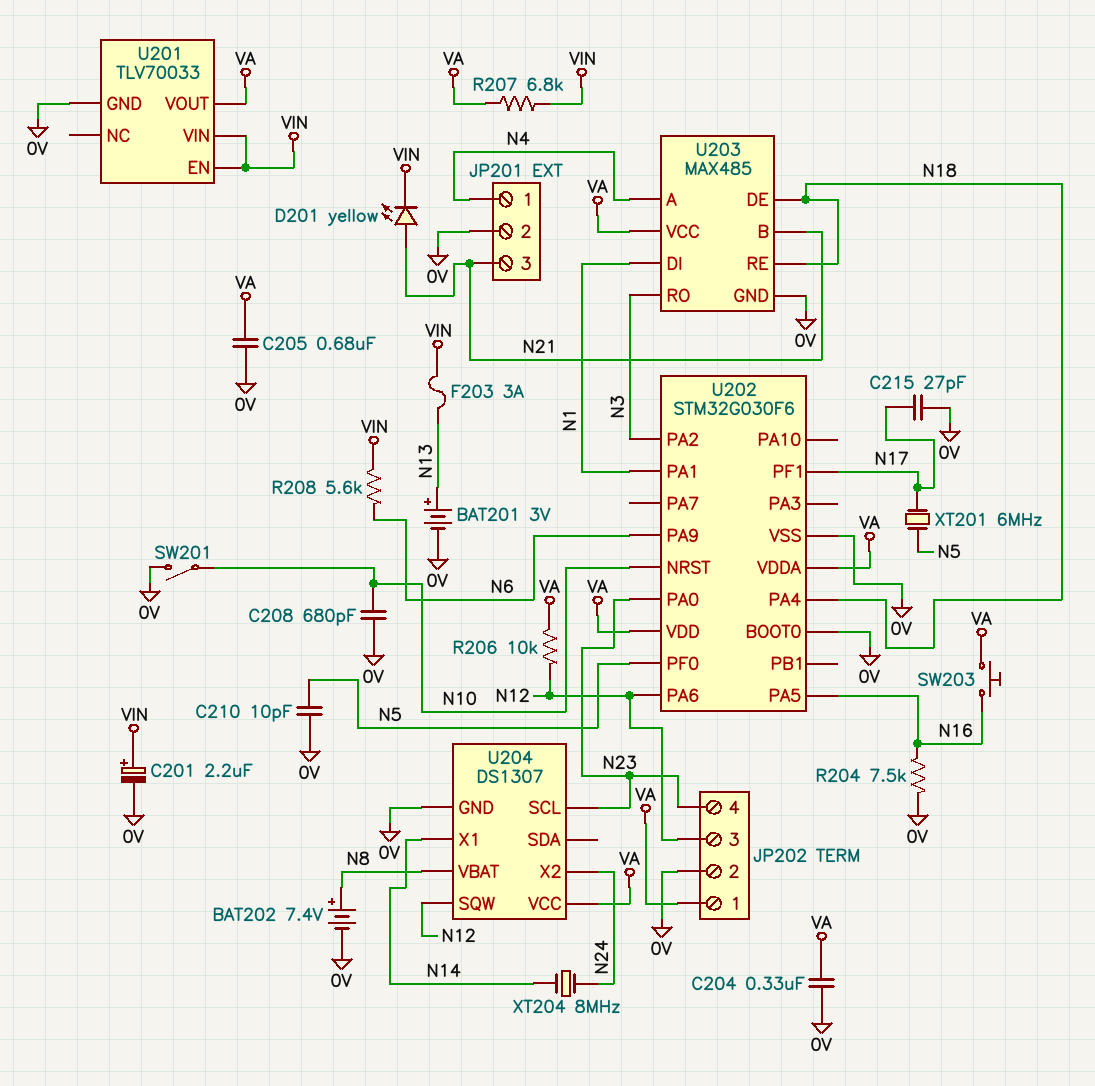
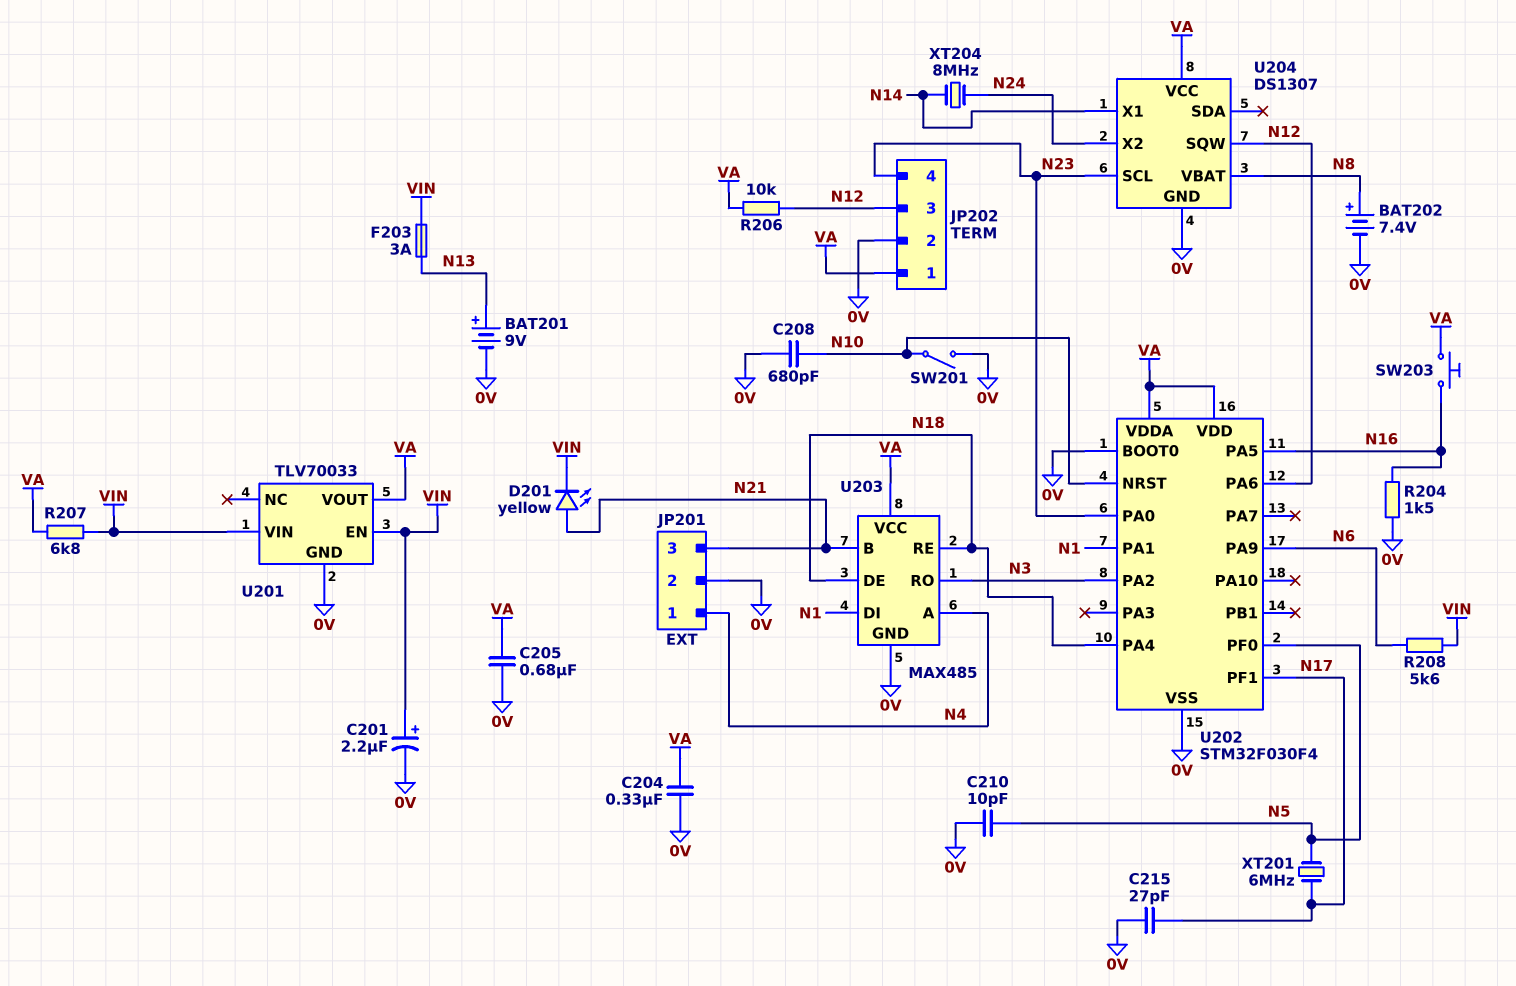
BAT201: 3V (plus N13, minus 0V) -> 9V (plus N13, minus 0V)
R204: 7.5k (0V, N16) -> 1.5k (0V, N16)
U202: STM32G030F6 -> STM32F030F4

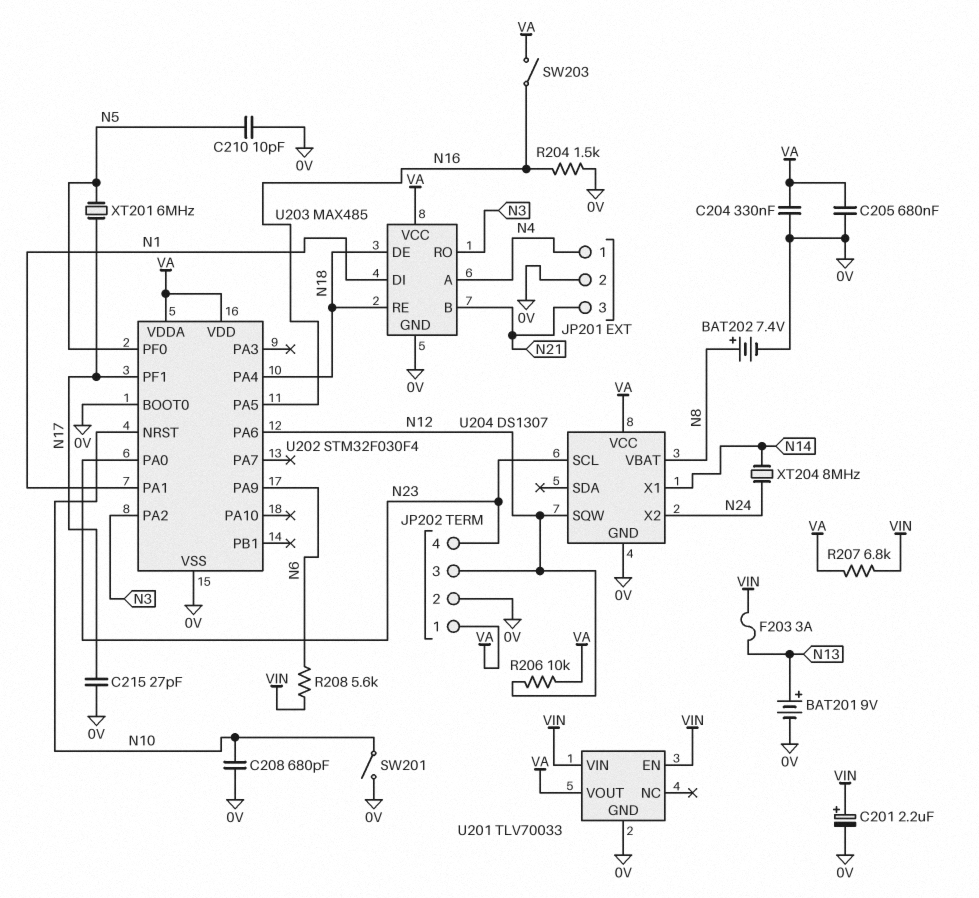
D201: LED yellow (A N21, K VIN) -> none
SW203: button (N16, VA) -> switch (N16, VA)

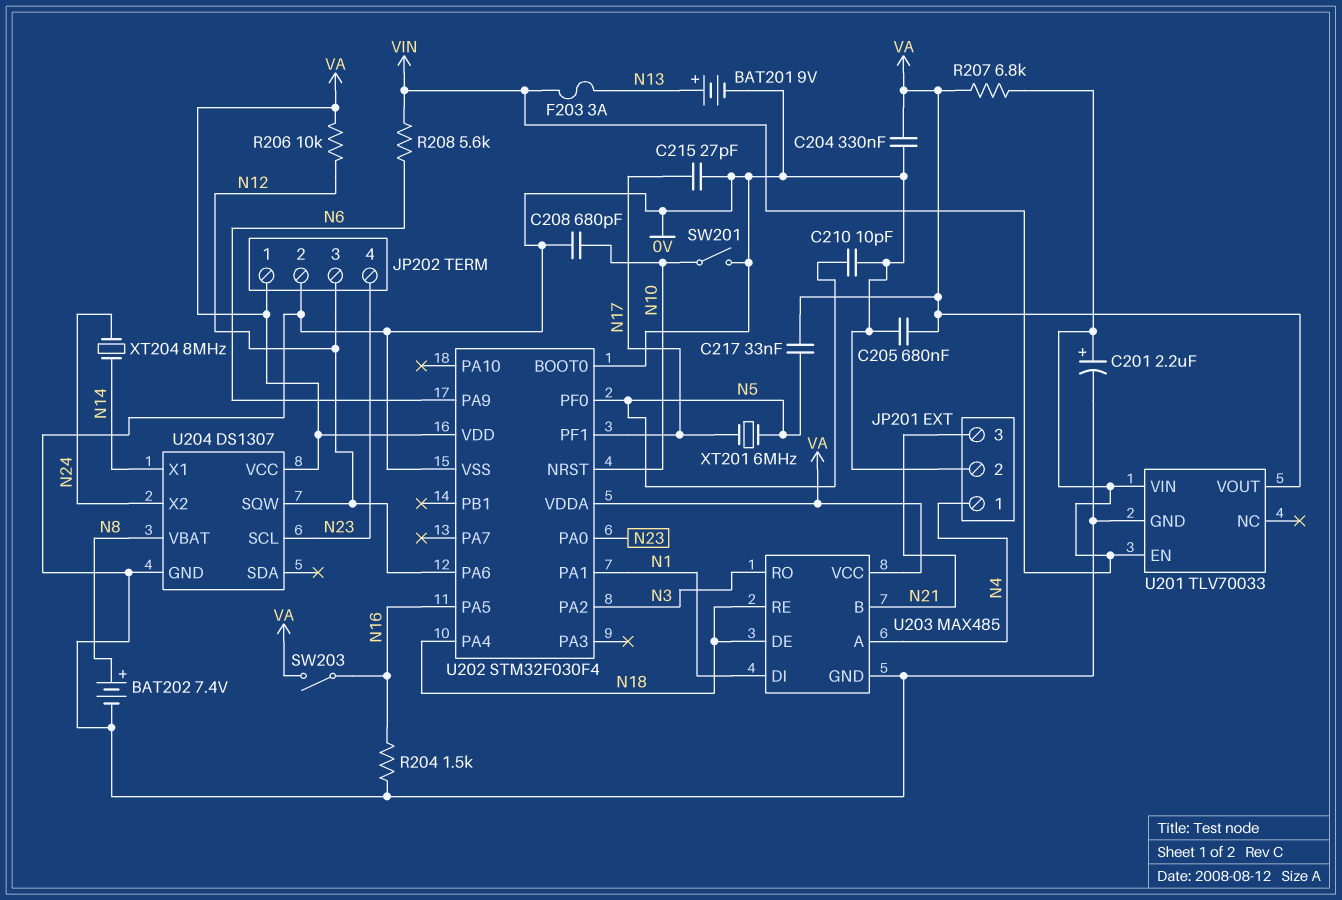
C217: none -> 33nF (N5, VA)

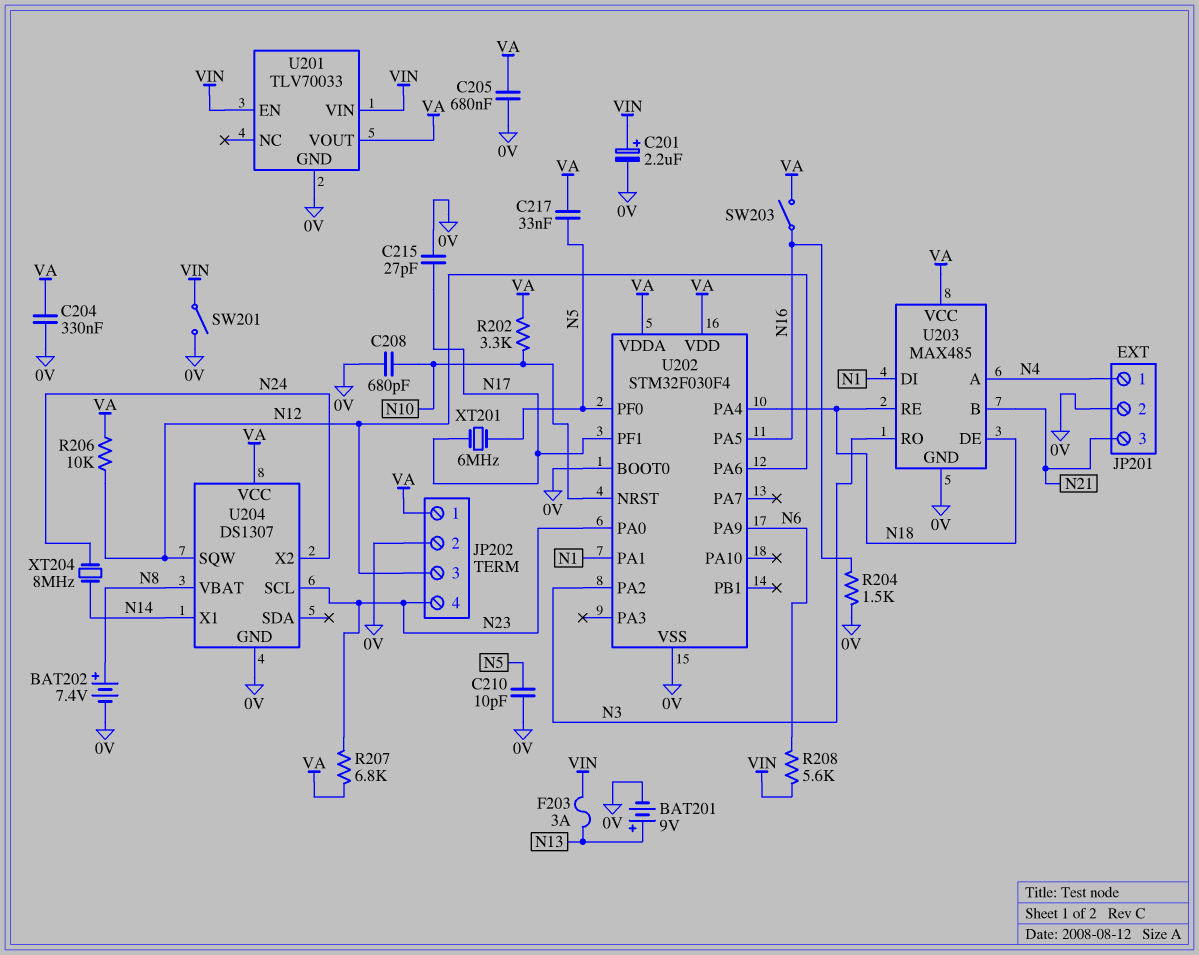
R202: none -> 3.3k (N10, VA)
R207: 6.8k (VA, VIN) -> 6.8k (N23, VA)
SW201: switch (0V, N10) -> switch (0V, VIN)

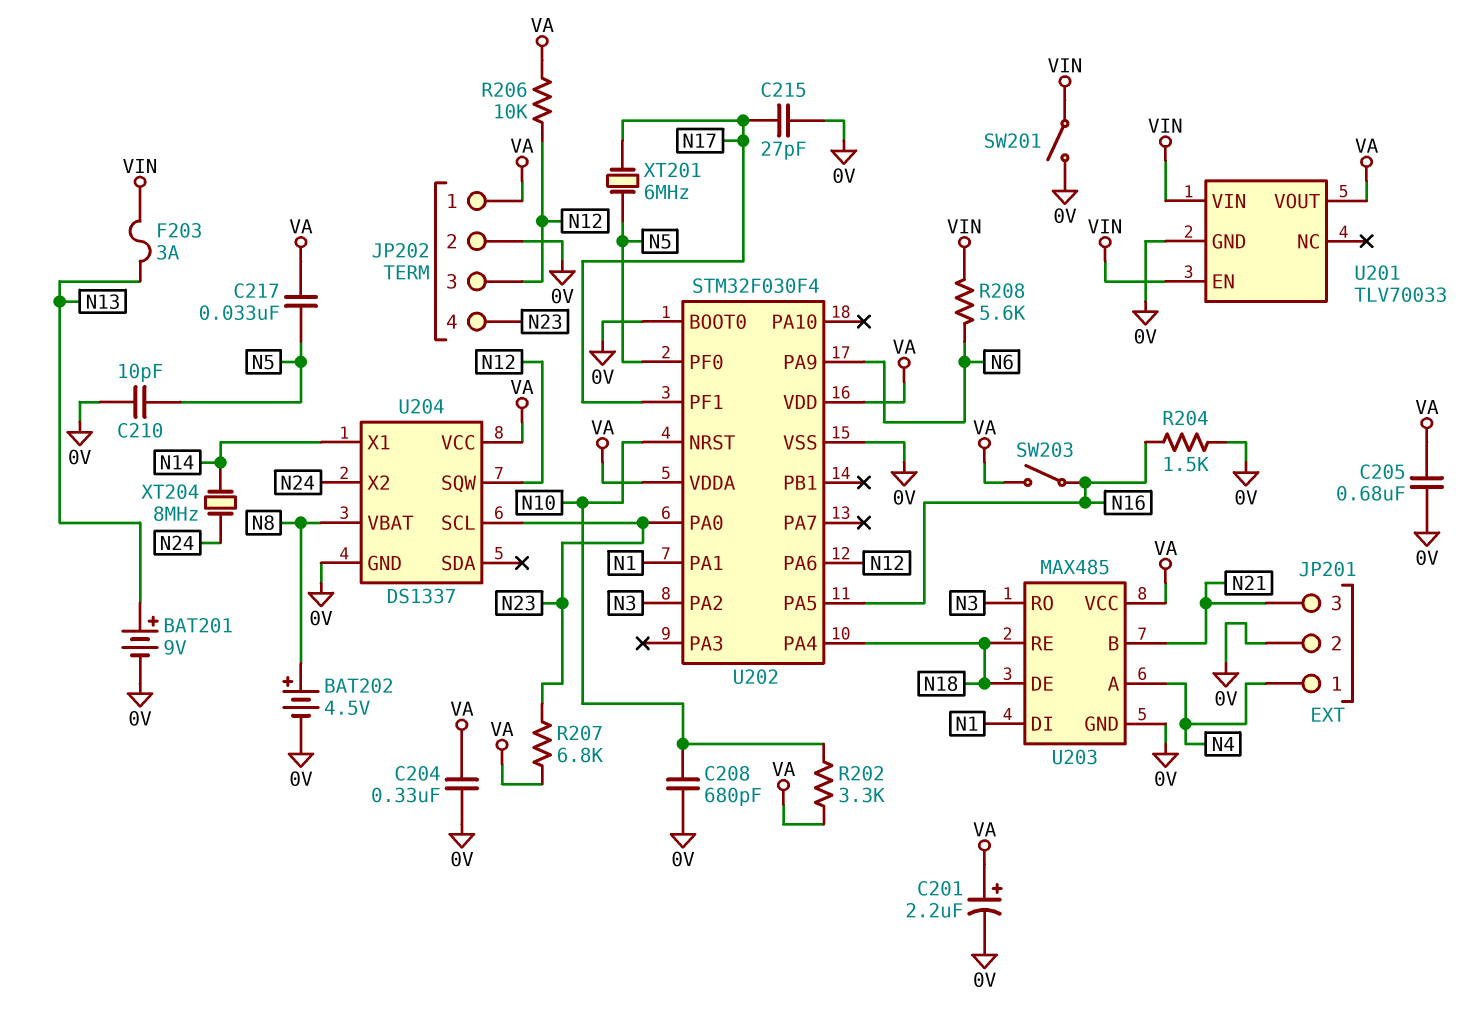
BAT202: 7.4V (plus N8, minus 0V) -> 4.5V (plus N8, minus 0V)
C201: 2.2uF (plus VIN, minus 0V) -> 2.2uF (plus VA, minus 0V)
U204: DS1307 -> DS1337

